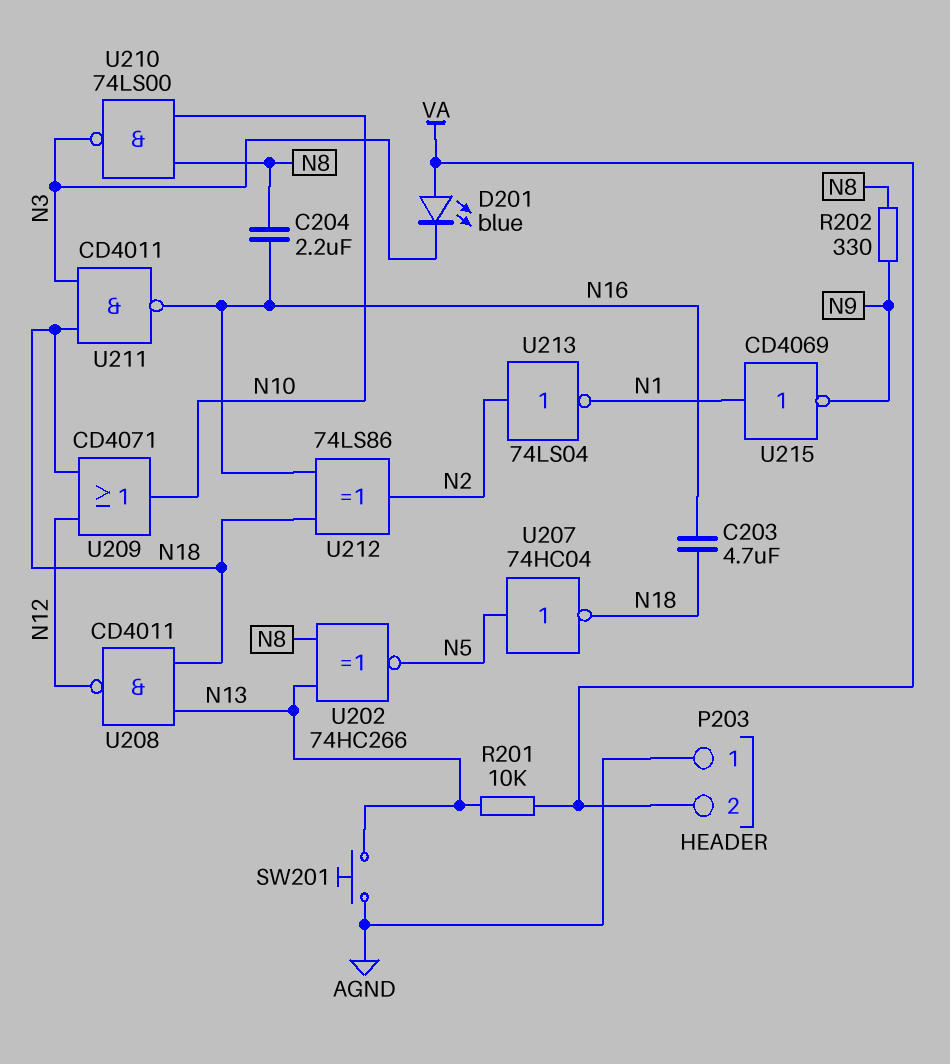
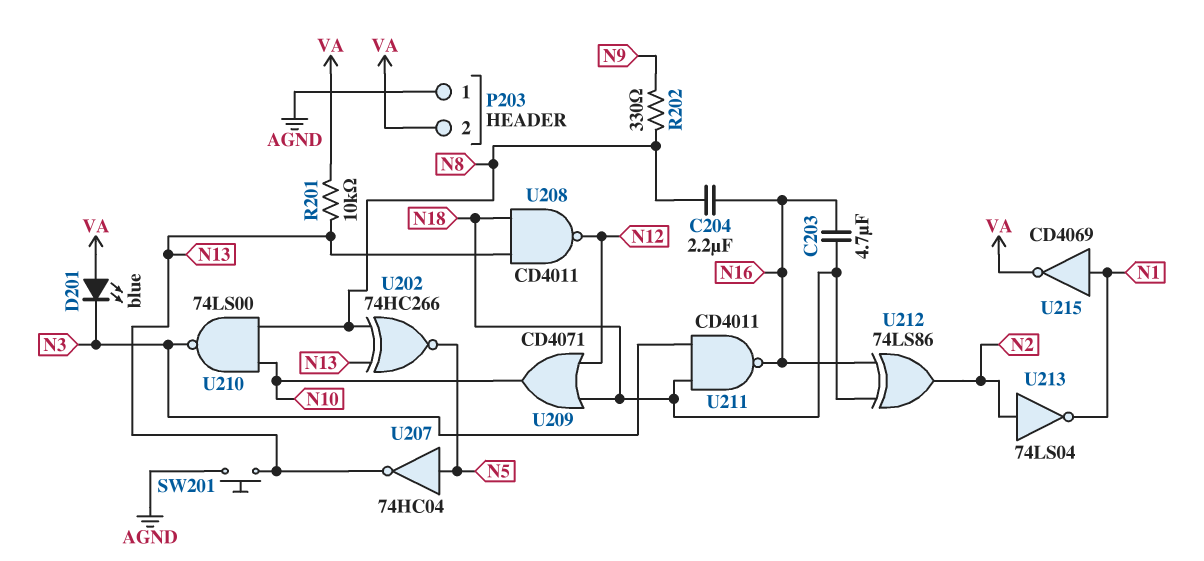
U207: NOT 74HC04 (in N5, out N18) -> NOT 74HC04 (in N5, out N13)
U215: NOT CD4069 (in N1, out N9) -> NOT CD4069 (in N1, out VA)

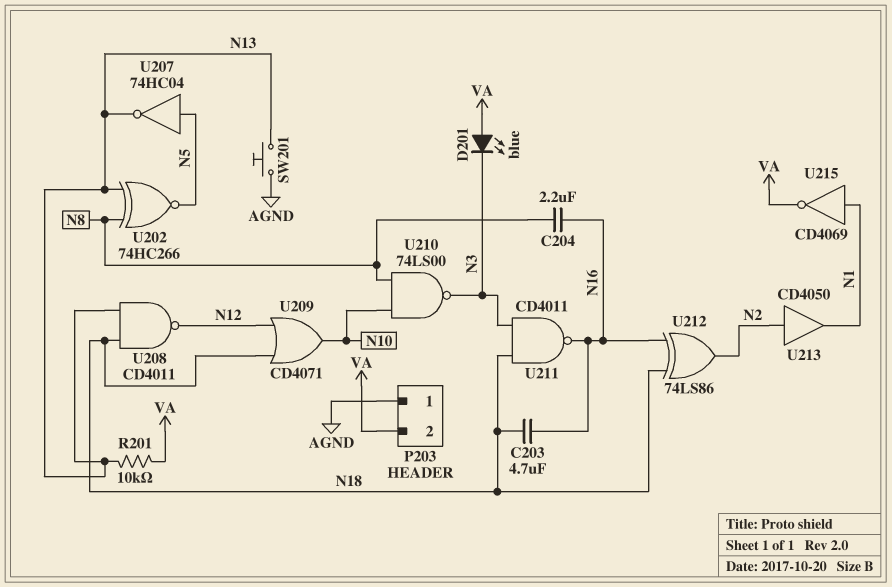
R202: 330 (N8, N9) -> none
U213: NOT 74LS04 (in N2, out N1) -> buffer CD4050 (in N2, out N1)

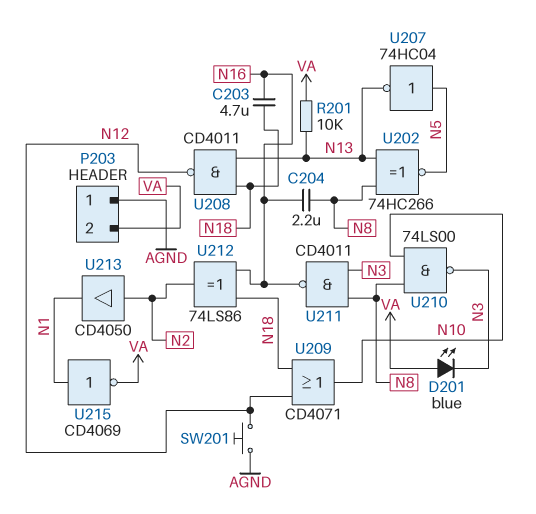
SW201: button (AGND, N13) -> button (AGND, N12)
U211: NAND CD4011 (in N3, in N18, out N16) -> NAND CD4011 (in N3, in N8, out N16)

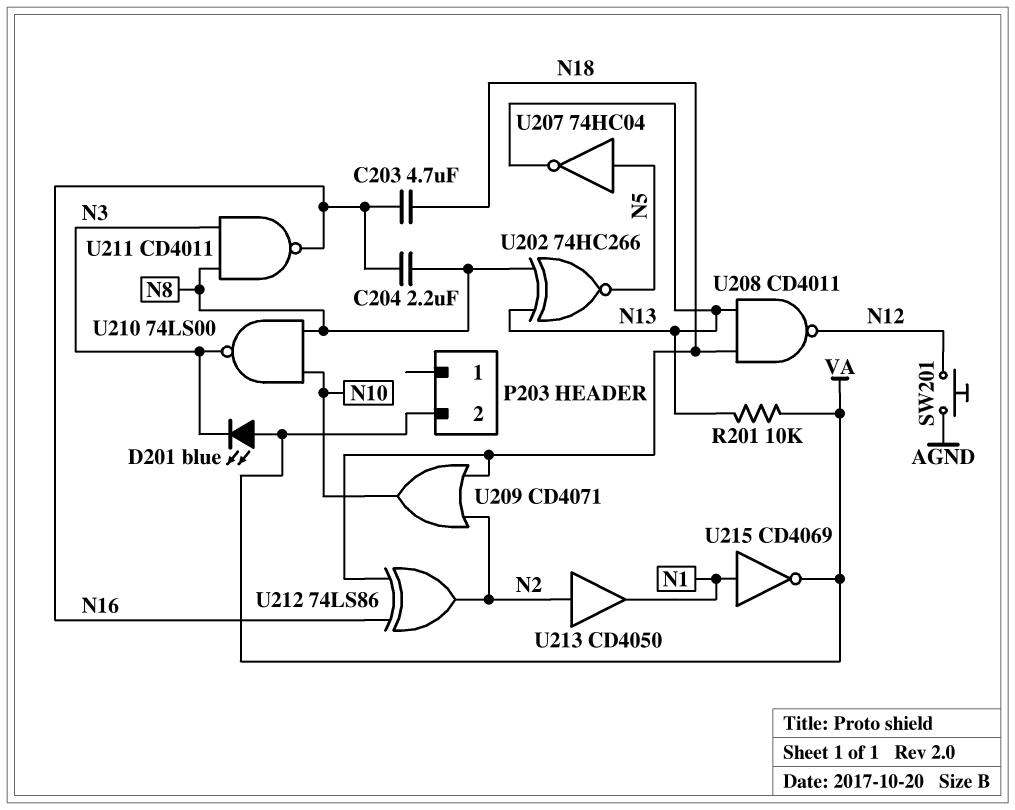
P203 pin 1: AGND -> none
U209: OR CD4071 (in N12, in N18, out N10) -> OR CD4071 (in N2, in N18, out N10)

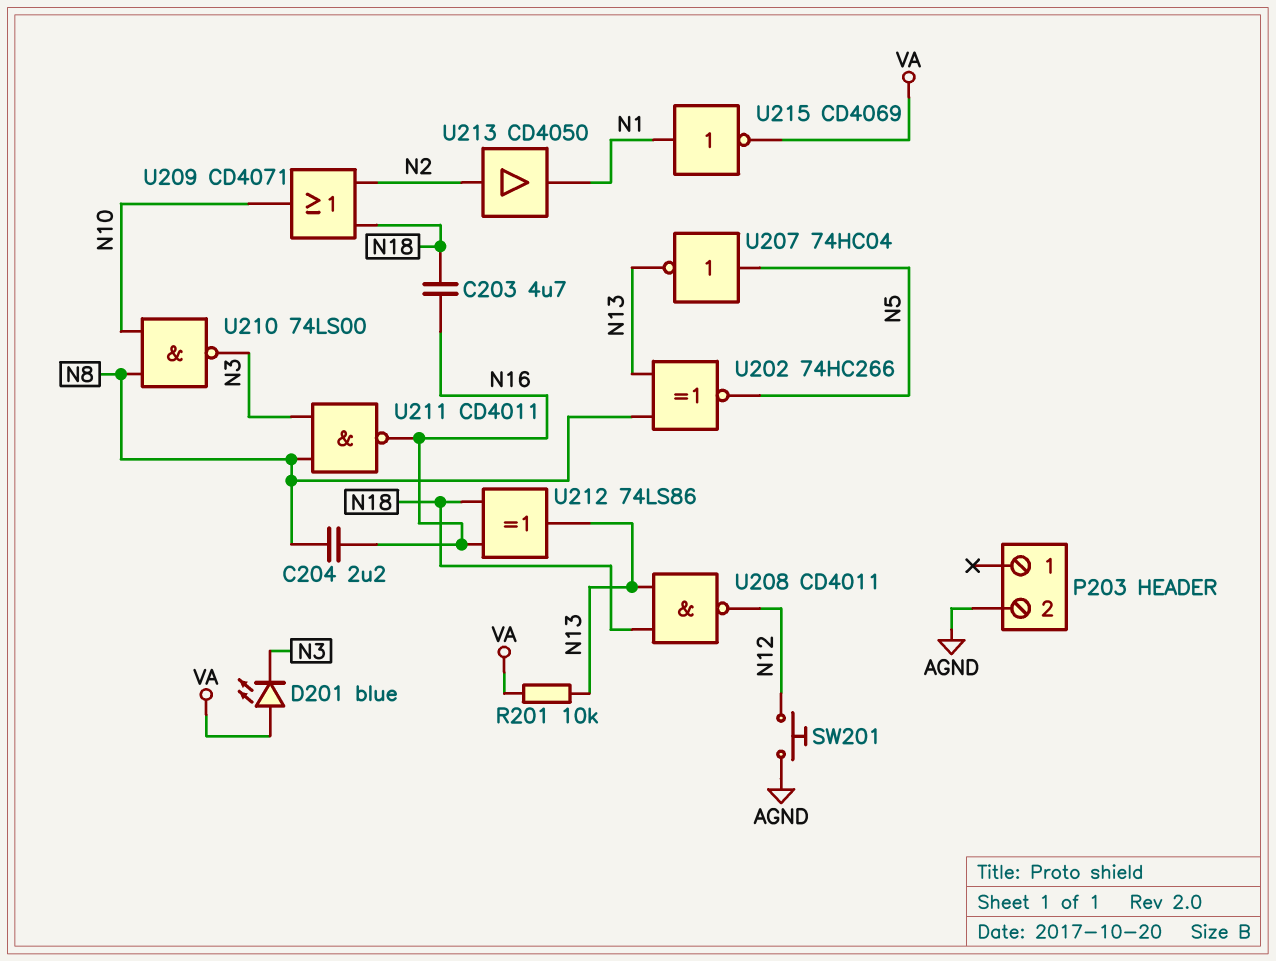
P203 pin 2: VA -> AGND
U212: XOR 74LS86 (in N16, in N18, out N2) -> XOR 74LS86 (in N16, in N18, out N13)

